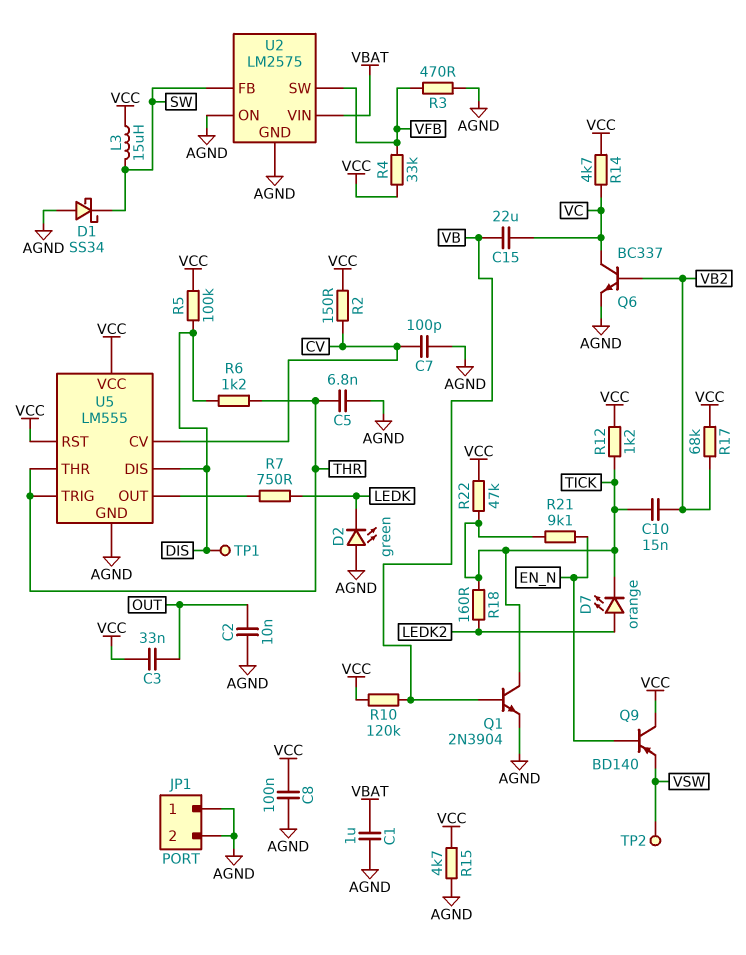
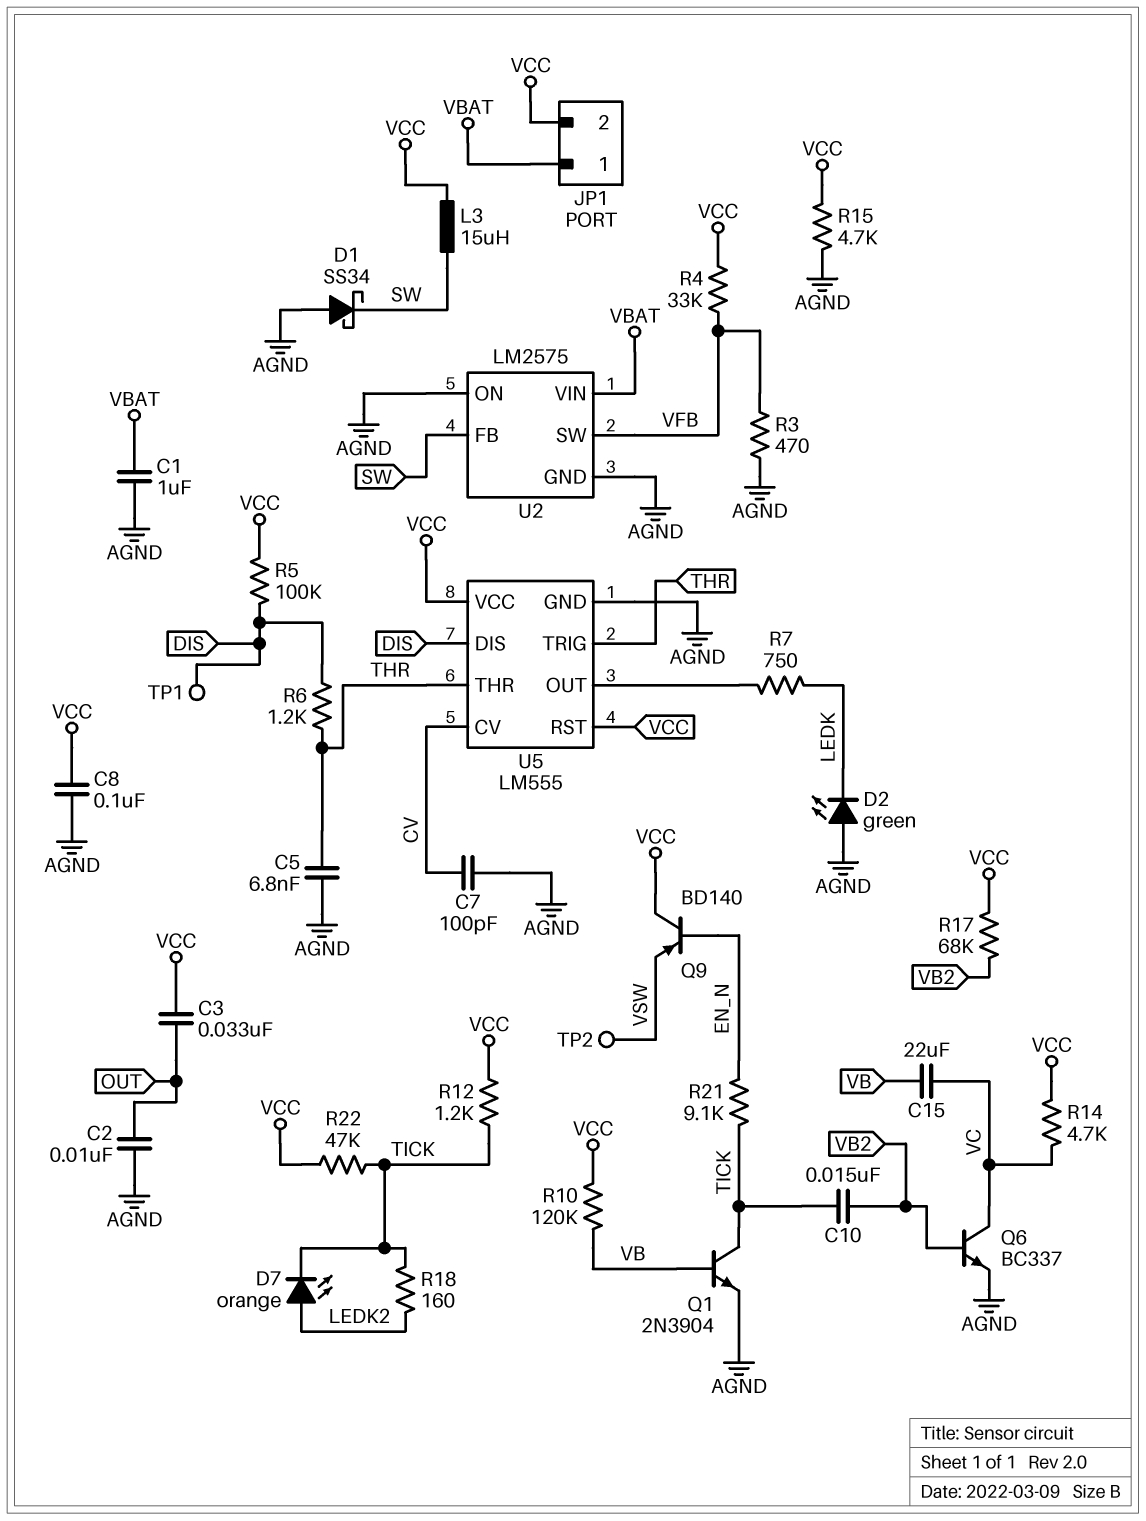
JP1 pin 1: AGND -> VBAT
JP1 pin 2: AGND -> VCC
R2: 150 (CV, VCC) -> none

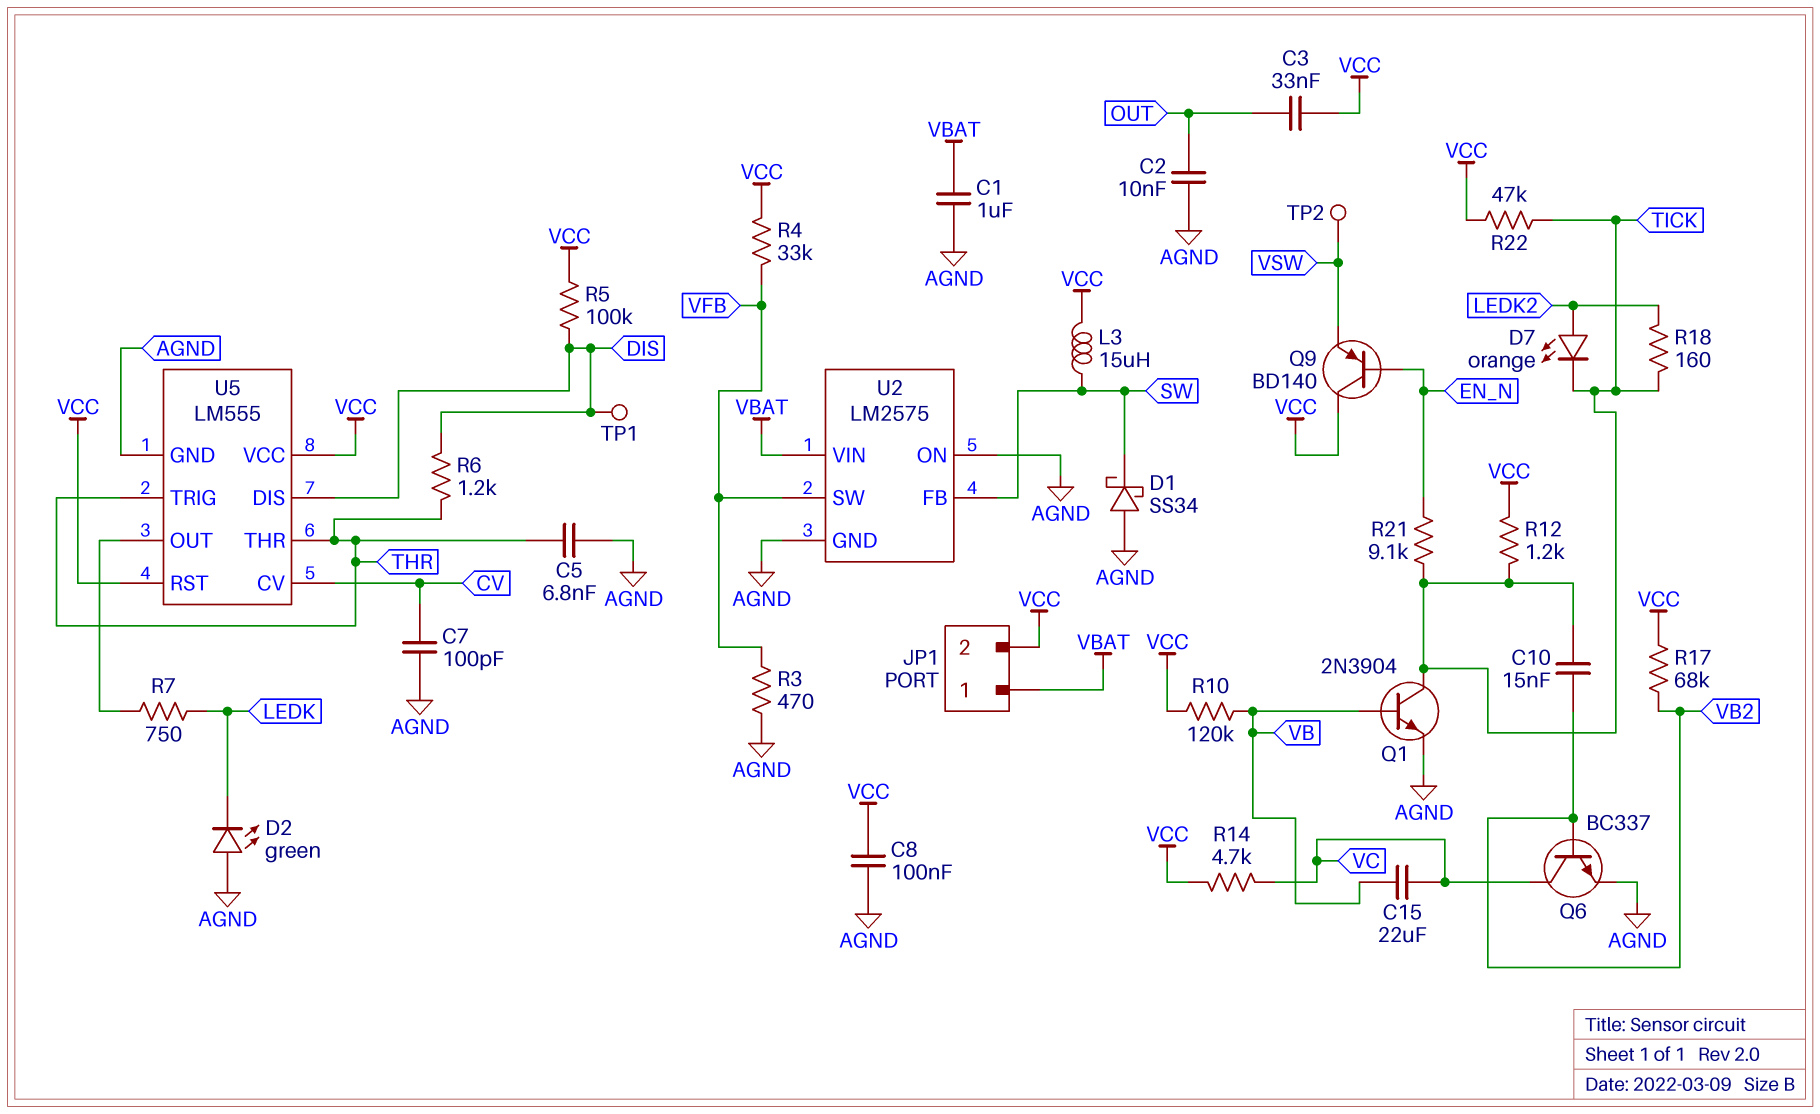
R15: 4.7k (AGND, VCC) -> none

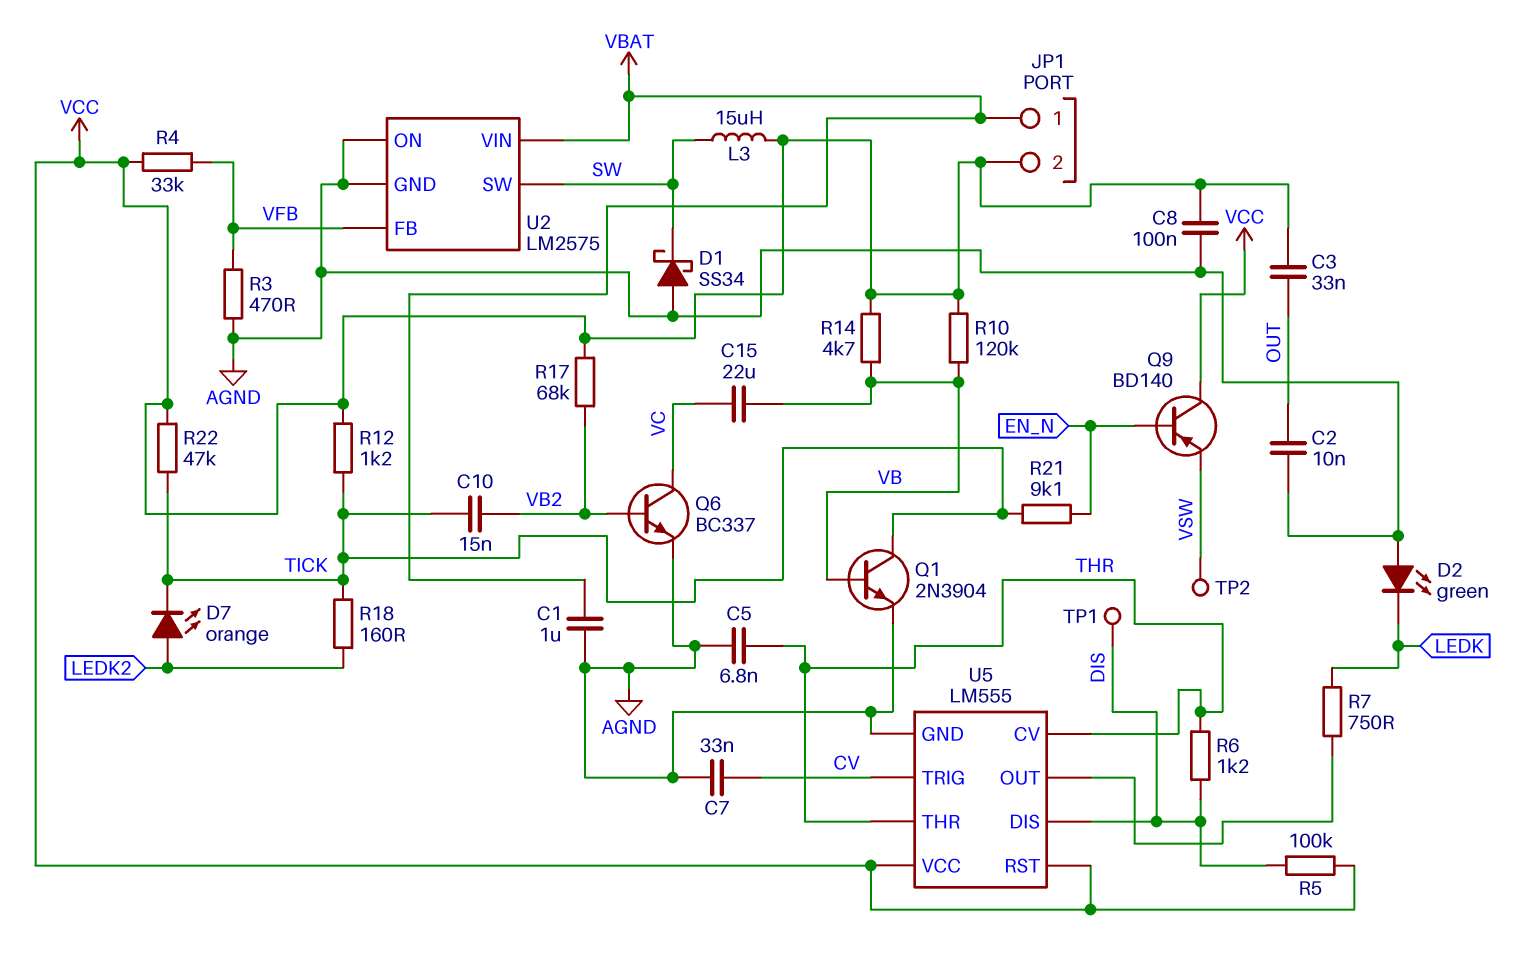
C7: 100pF (AGND, CV) -> 33nF (AGND, CV)
R14: 4.7k (VC, VCC) -> 4.7k (VB, VCC)
U2 pin FB: SW -> VFB
U2 pin SW: VFB -> SW
U5 pin CV: CV -> THR
U5 pin TRIG: THR -> CV

